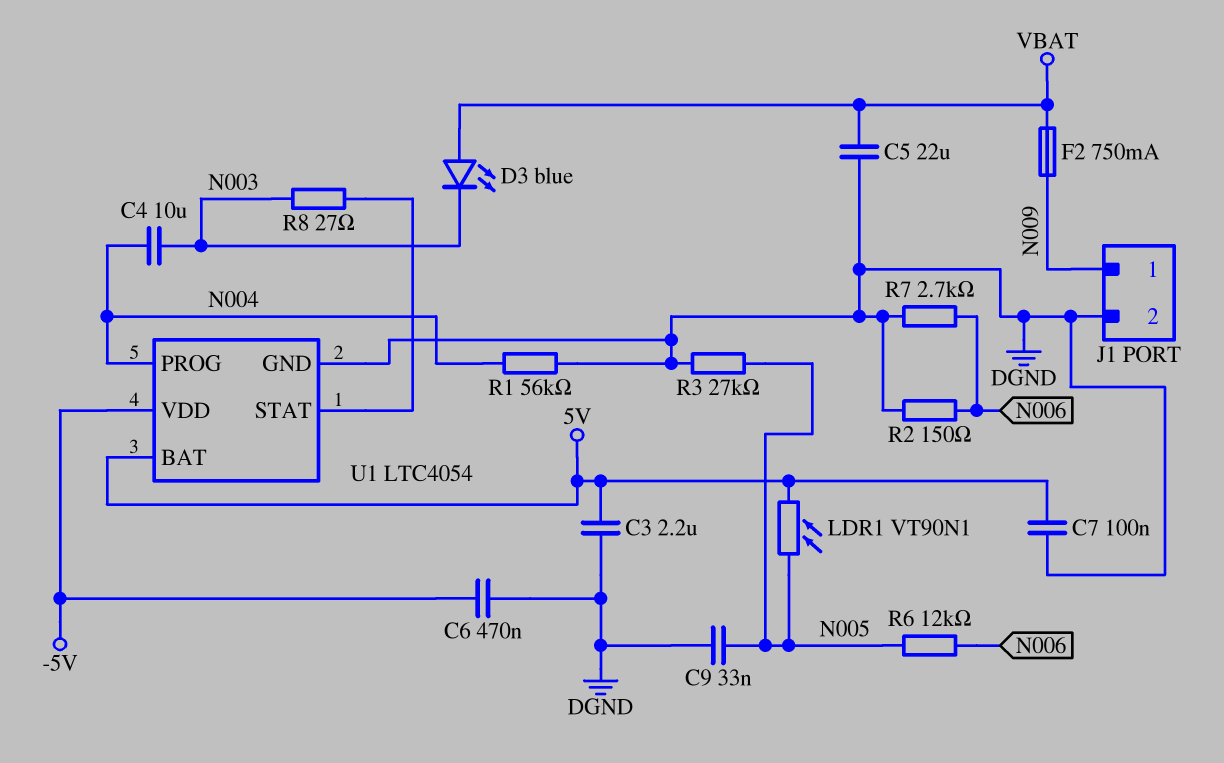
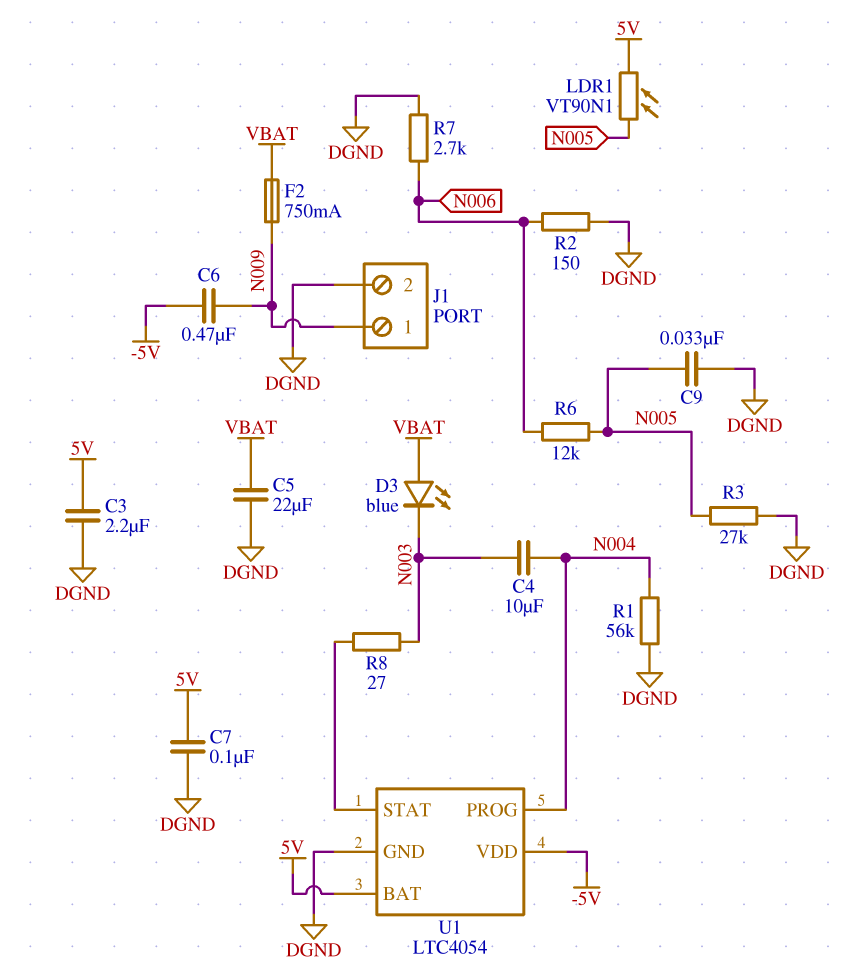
C6: 470nF (-5V, DGND) -> 470nF (-5V, N009)

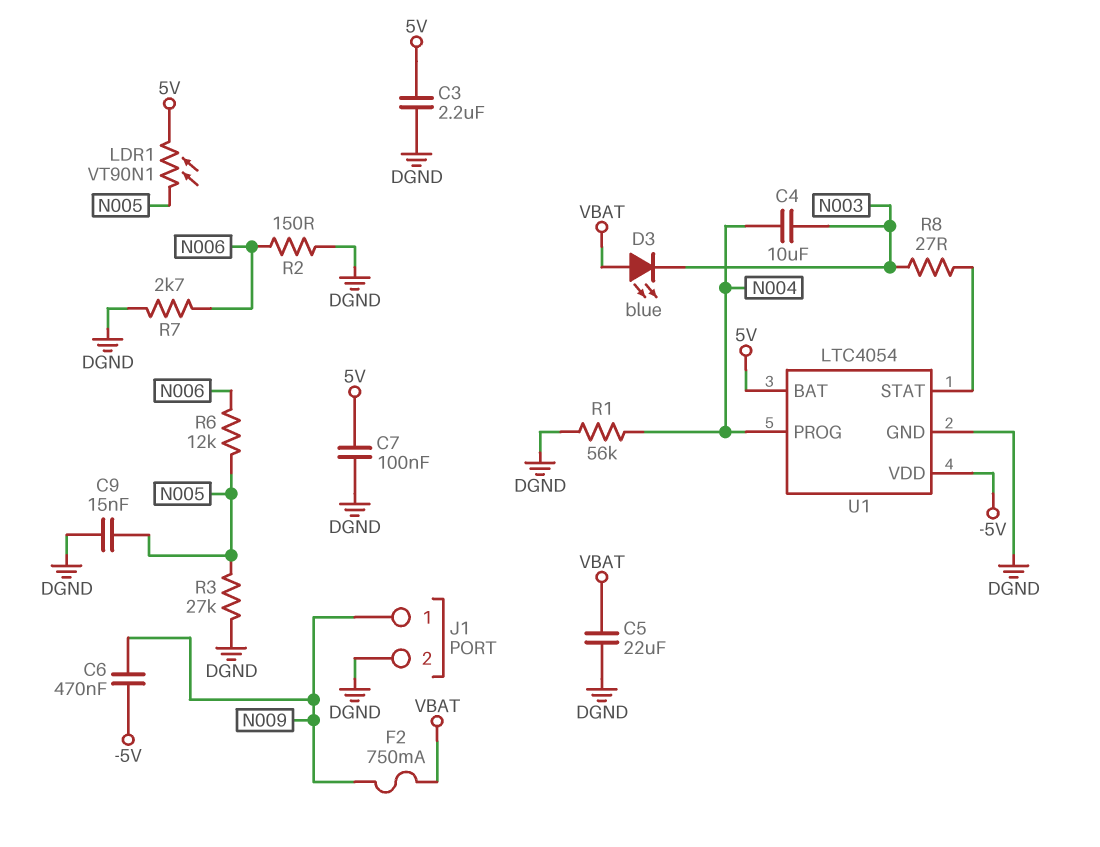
C9: 33nF (DGND, N005) -> 15nF (DGND, N005)

